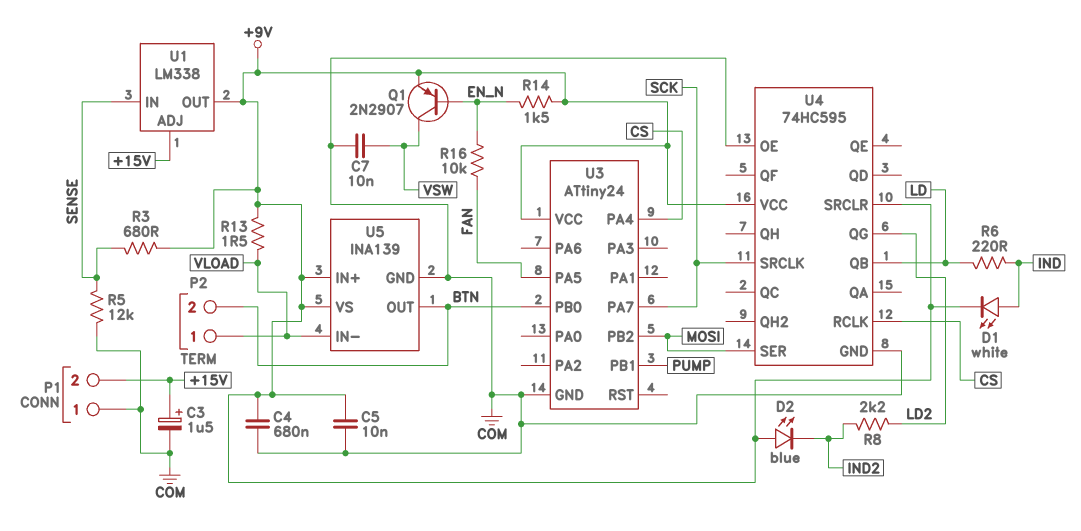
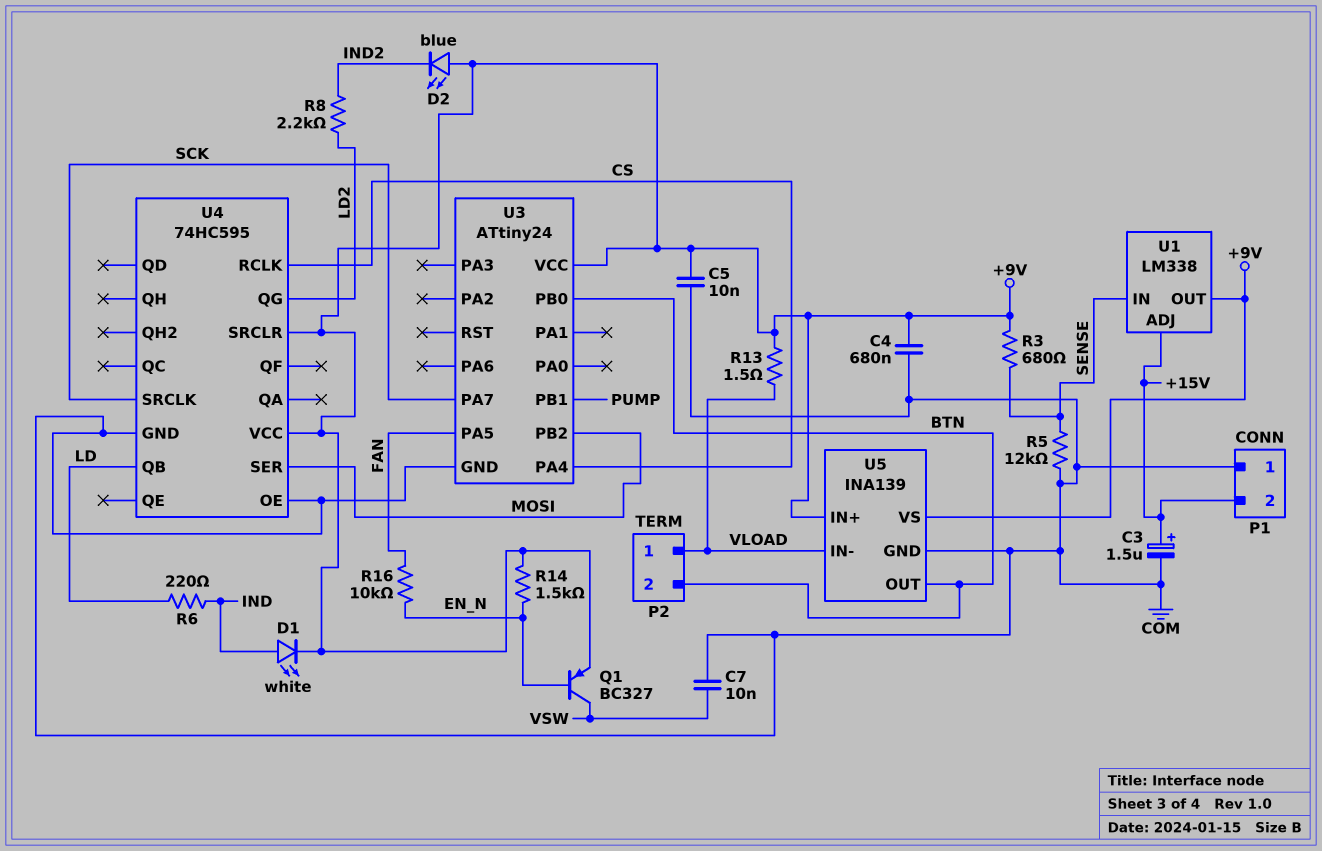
Q1: PNP 2N2907 (B EN_N, C VSW, E +9V) -> PNP BC327 (B EN_N, C VSW, E +9V)

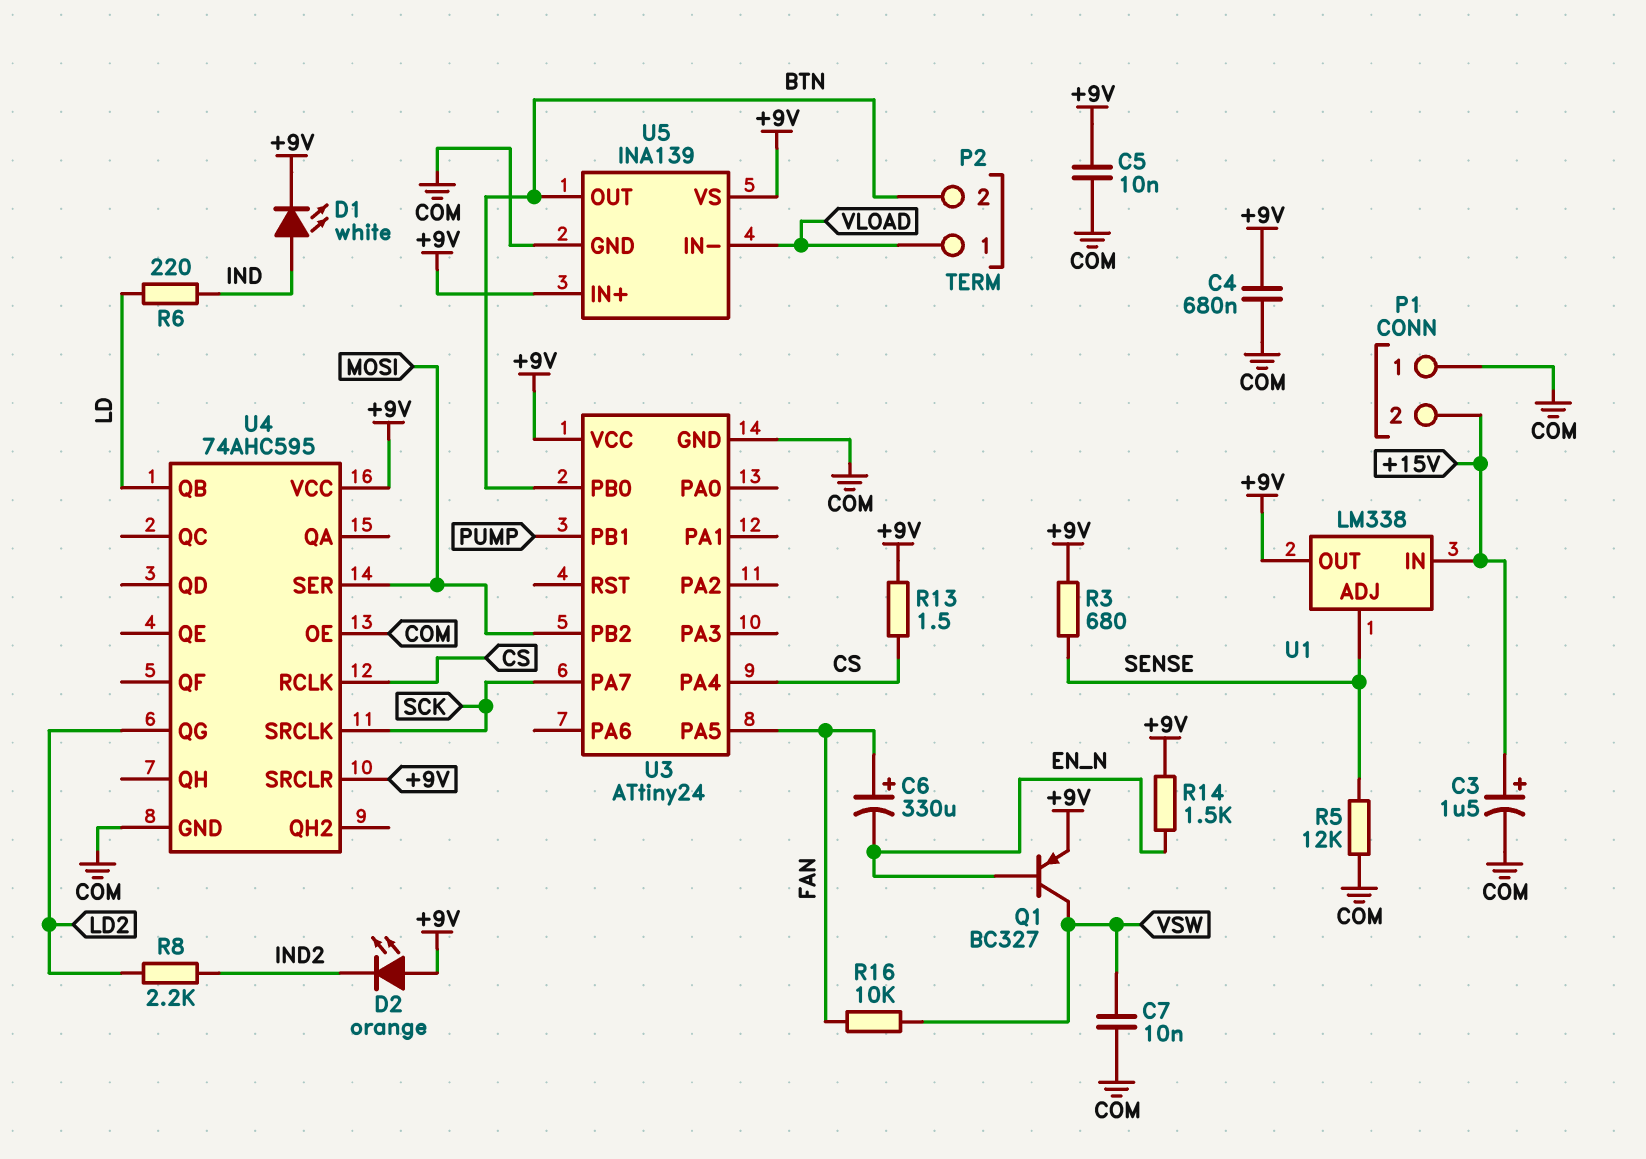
C6: none -> 330uF (plus FAN, minus EN_N)
D2: LED blue (A +9V, K IND2) -> LED orange (A +9V, K IND2)
R13: 1.5 (+9V, VLOAD) -> 1.5 (+9V, CS)
R16: 10k (EN_N, FAN) -> 10k (FAN, VSW)
U1 pin ADJ: +15V -> SENSE
U1 pin IN: SENSE -> +15V
U4: 74HC595 -> 74AHC595

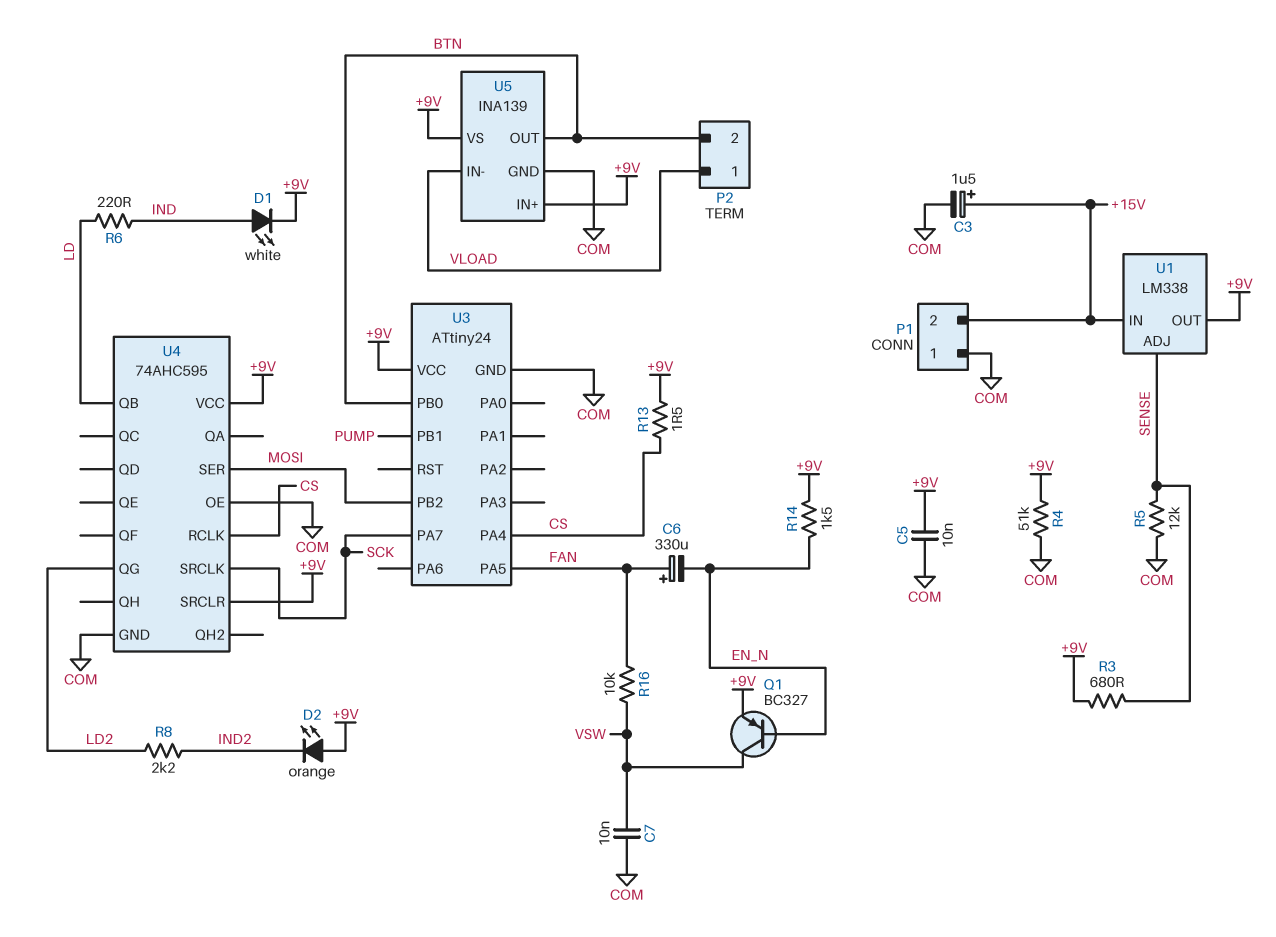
C4: 680nF (+9V, COM) -> none
R4: none -> 51k (+9V, COM)

